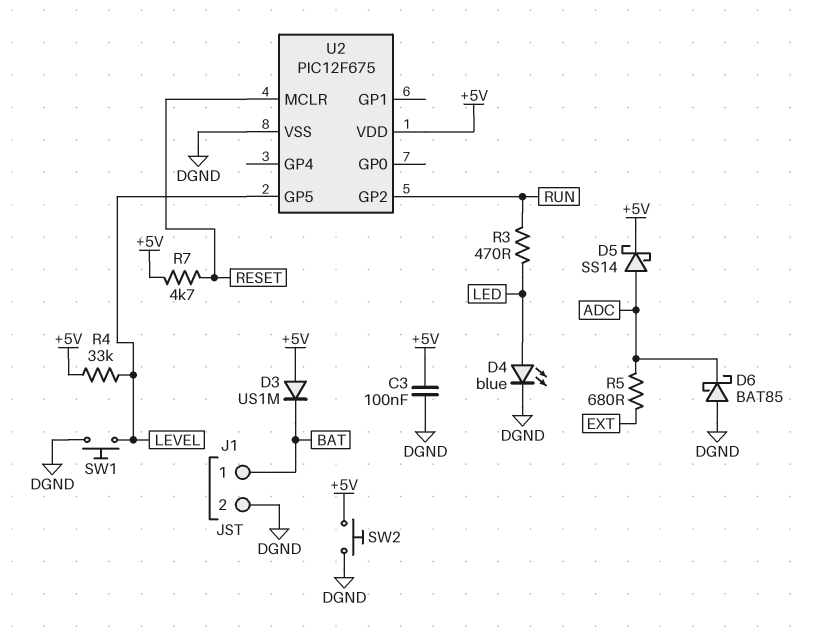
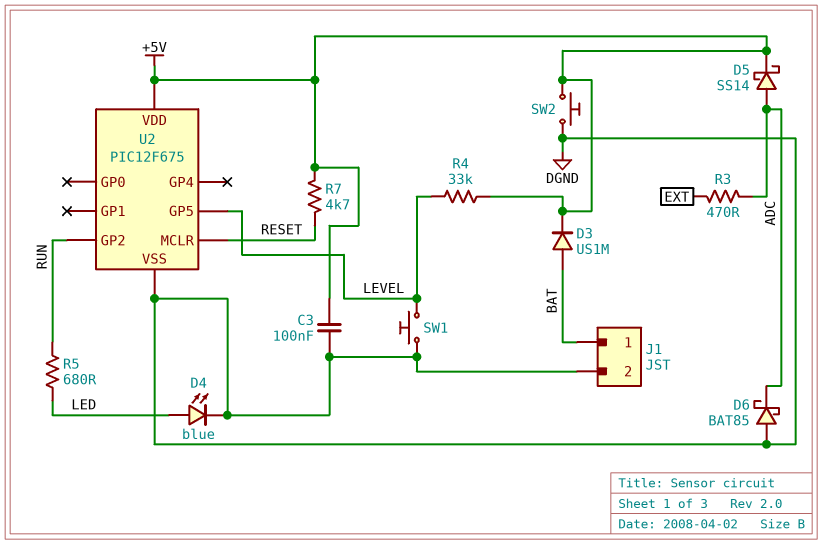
D3: diode US1M (A +5V, K BAT) -> diode US1M (A BAT, K +5V)
R3: 470 (LED, RUN) -> 470 (ADC, EXT)
R5: 680 (ADC, EXT) -> 680 (LED, RUN)

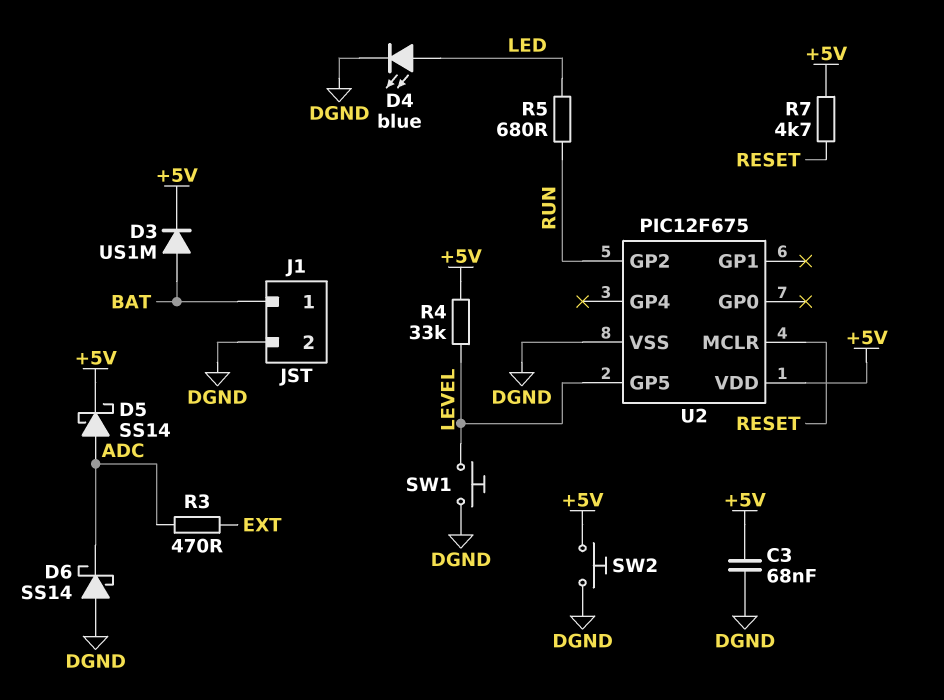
C3: 100nF (+5V, DGND) -> 68nF (+5V, DGND)
D6: schottky BAT85 (A DGND, K ADC) -> schottky SS14 (A DGND, K ADC)

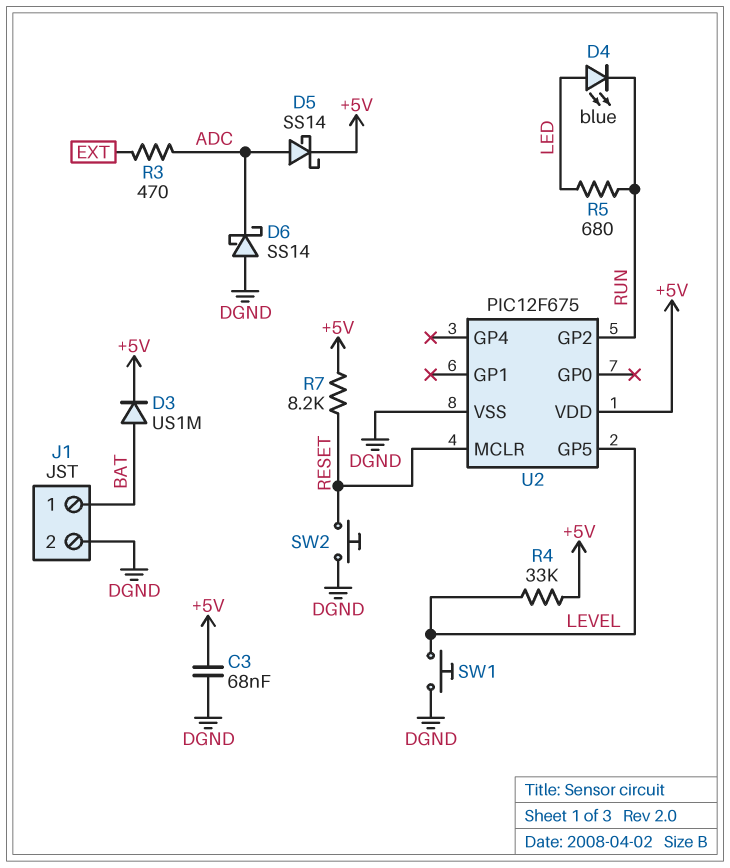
D4: LED blue (A LED, K DGND) -> LED blue (A LED, K RUN)
R7: 4.7k (+5V, RESET) -> 8.2k (+5V, RESET)
SW2: button (+5V, DGND) -> button (DGND, RESET)

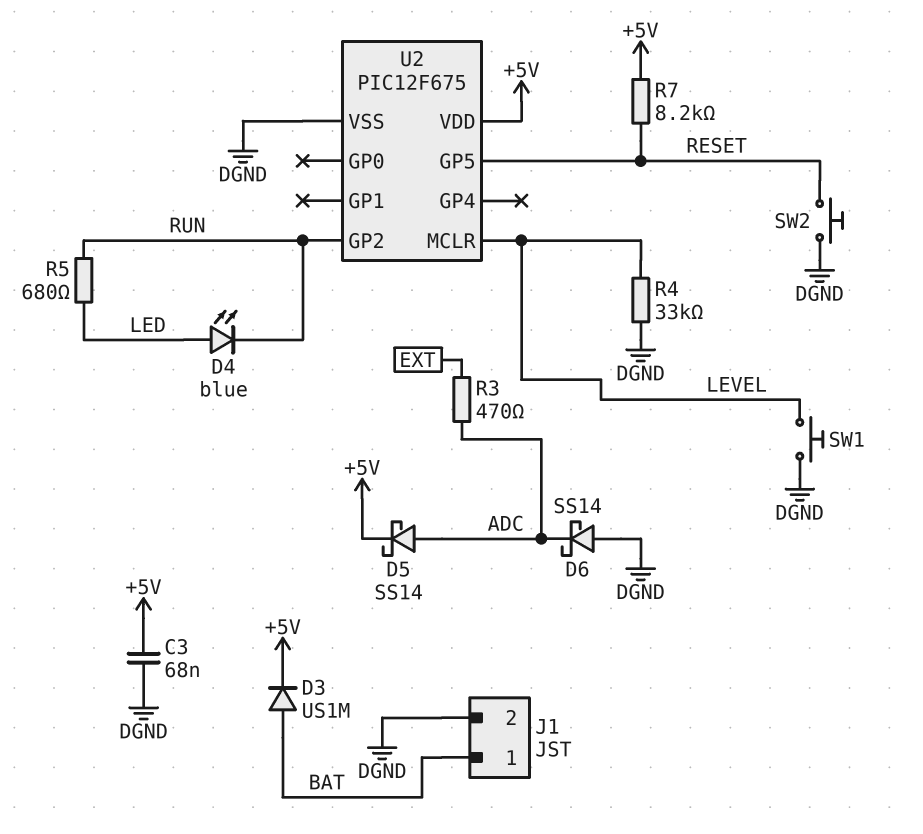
R4: 33k (+5V, LEVEL) -> 33k (DGND, LEVEL)
U2 pin GP5: LEVEL -> RESET
U2 pin MCLR: RESET -> LEVEL

